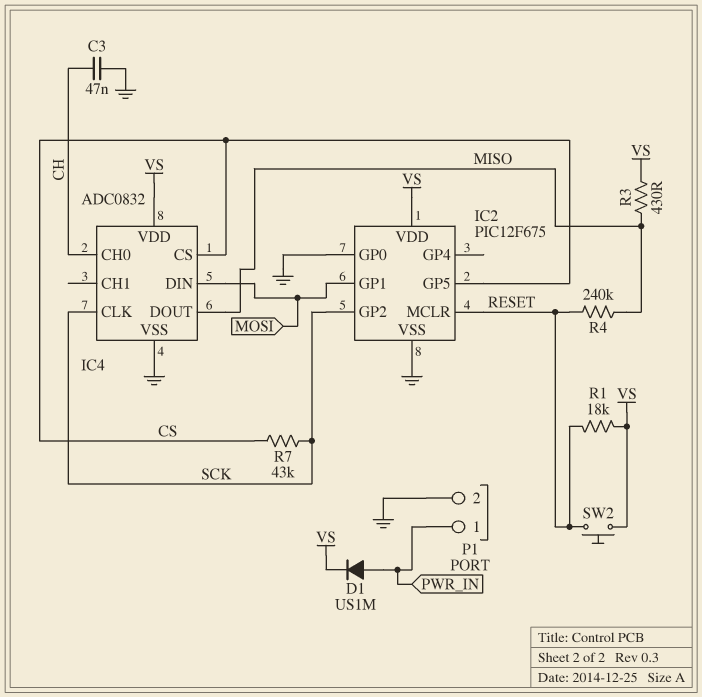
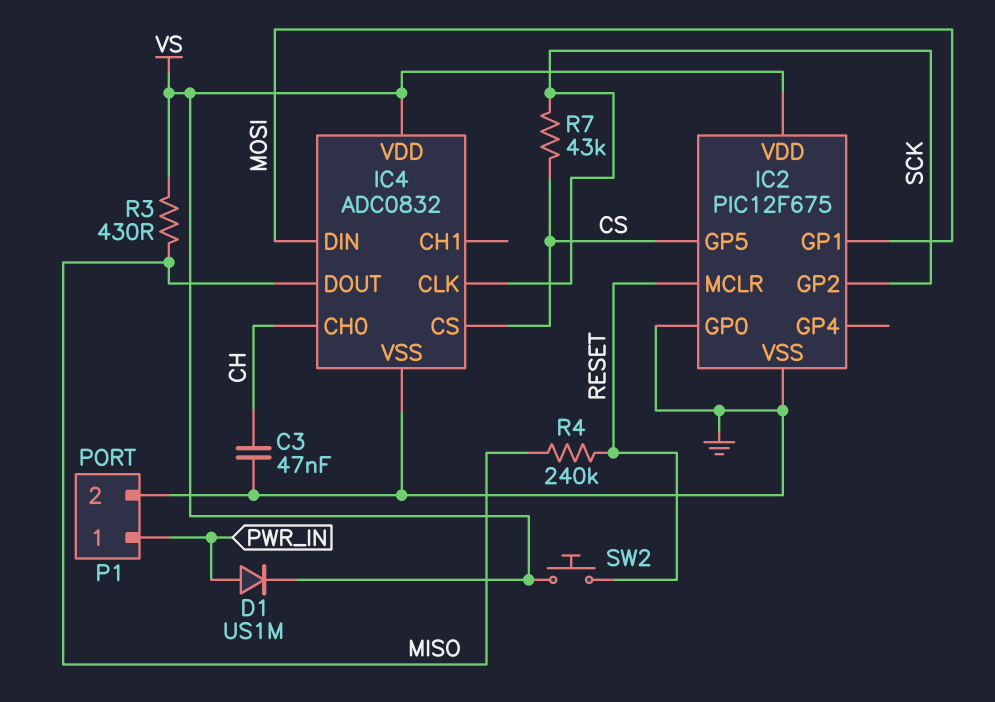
R1: 18k (RESET, VS) -> none

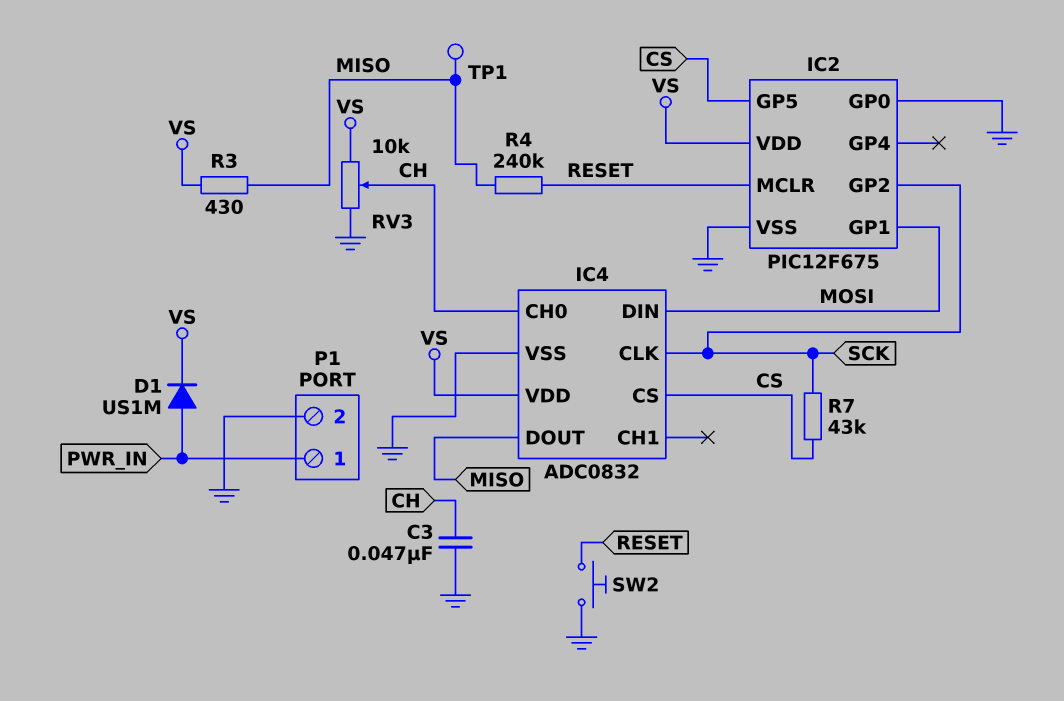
RV3: none -> 10k (GND, VS, wiper CH)
SW2: button (RESET, VS) -> button (GND, RESET)
TP1: none -> test point (MISO)

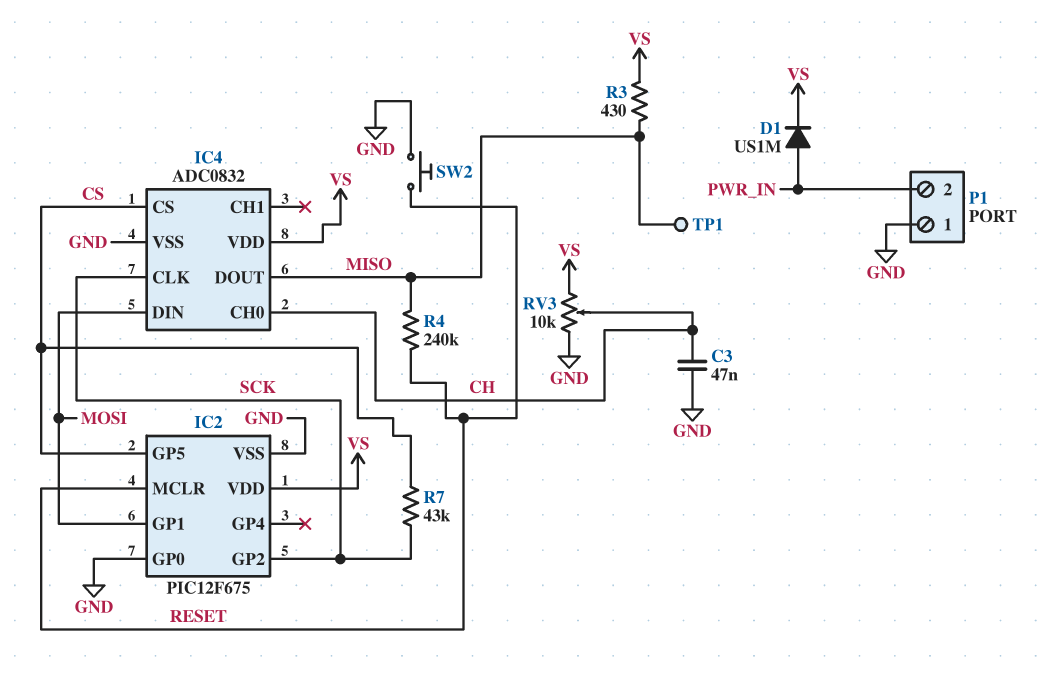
P1 pin 1: PWR_IN -> GND
P1 pin 2: GND -> PWR_IN

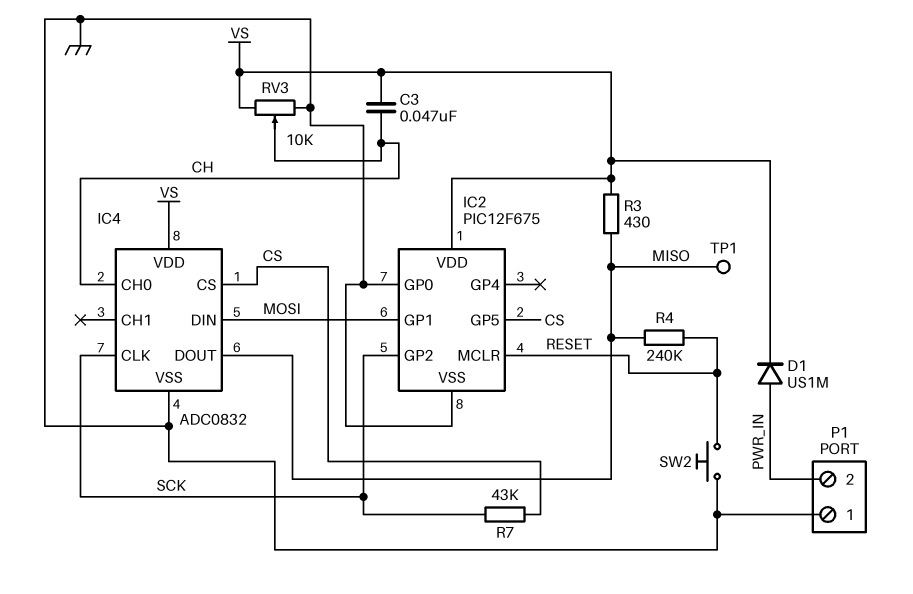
C3: 47nF (CH, GND) -> 47nF (CH, VS)

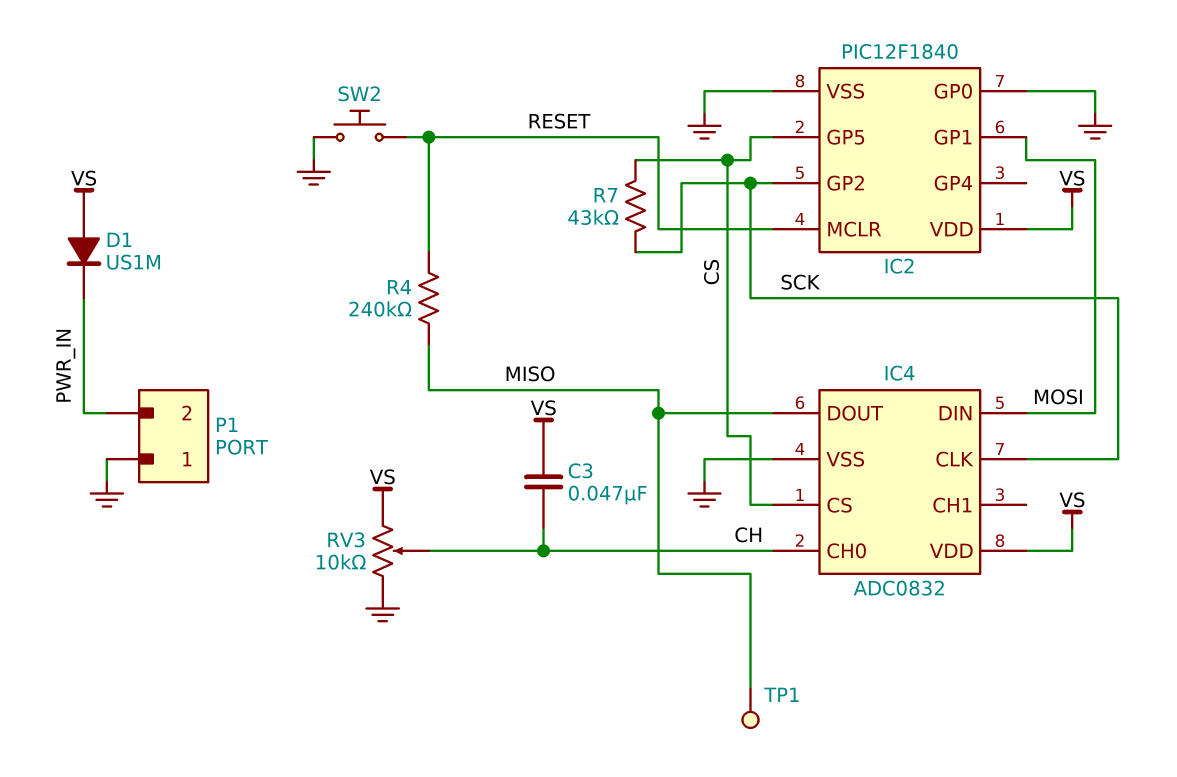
D1: diode US1M (A PWR_IN, K VS) -> diode US1M (A VS, K PWR_IN)
IC2: PIC12F675 -> PIC12F1840
R3: 430 (MISO, VS) -> none

